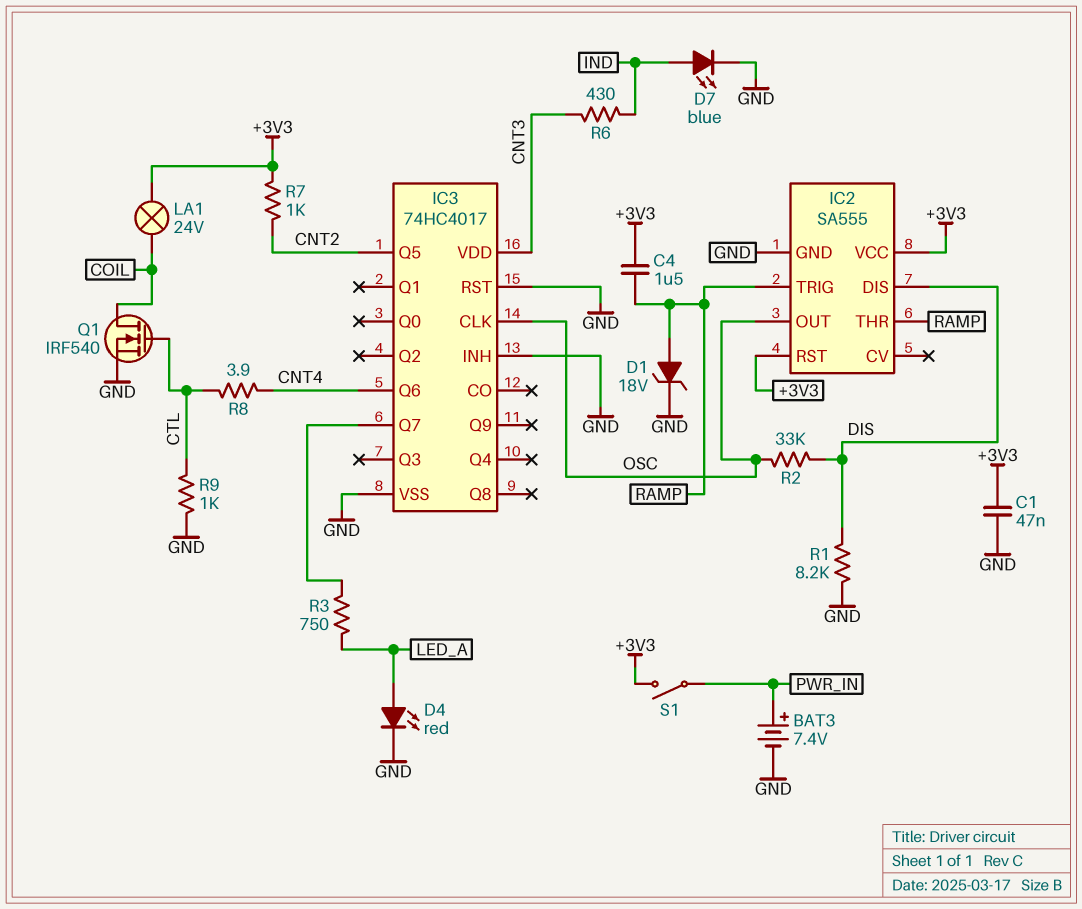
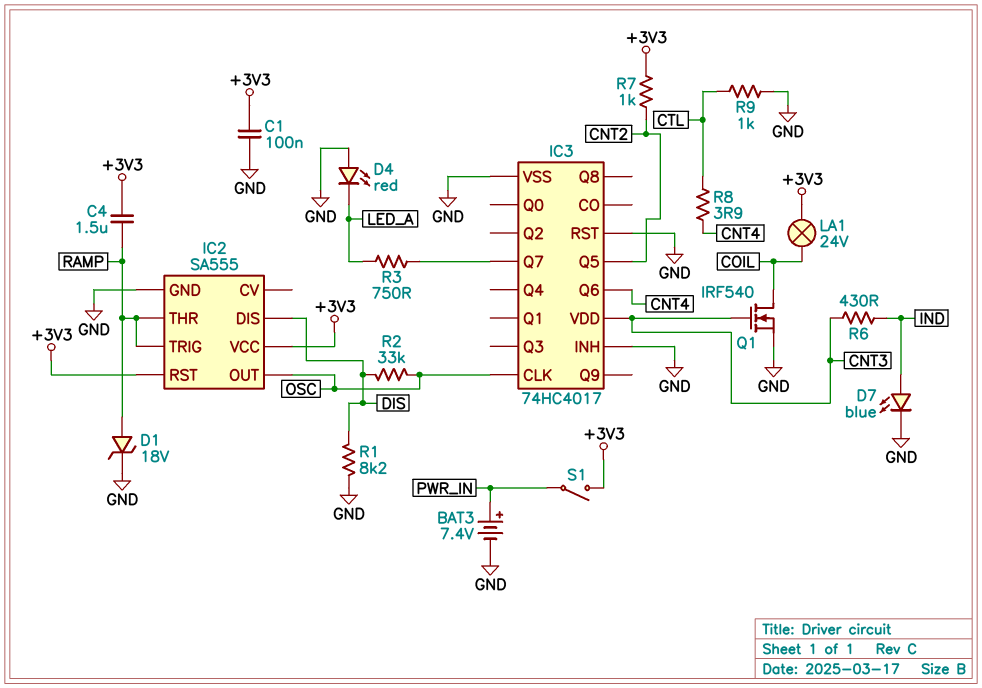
C1: 47nF (+3V3, GND) -> 100nF (+3V3, GND)
D4: LED red (A LED_A, K GND) -> LED red (A GND, K LED_A)
Q1: NMOS IRF540 (G CTL, D COIL, S GND) -> NMOS IRF540 (G CNT3, D COIL, S GND)

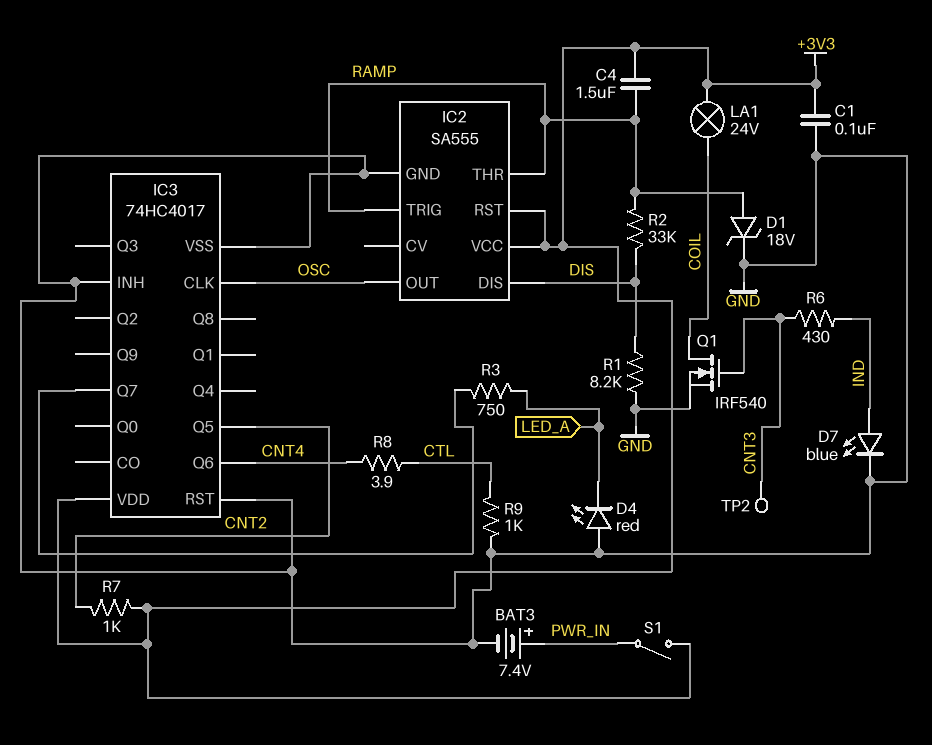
IC3 pin VDD: CNT3 -> +3V3
R2: 33k (DIS, OSC) -> 33k (DIS, RAMP)
TP2: none -> test point (CNT3)

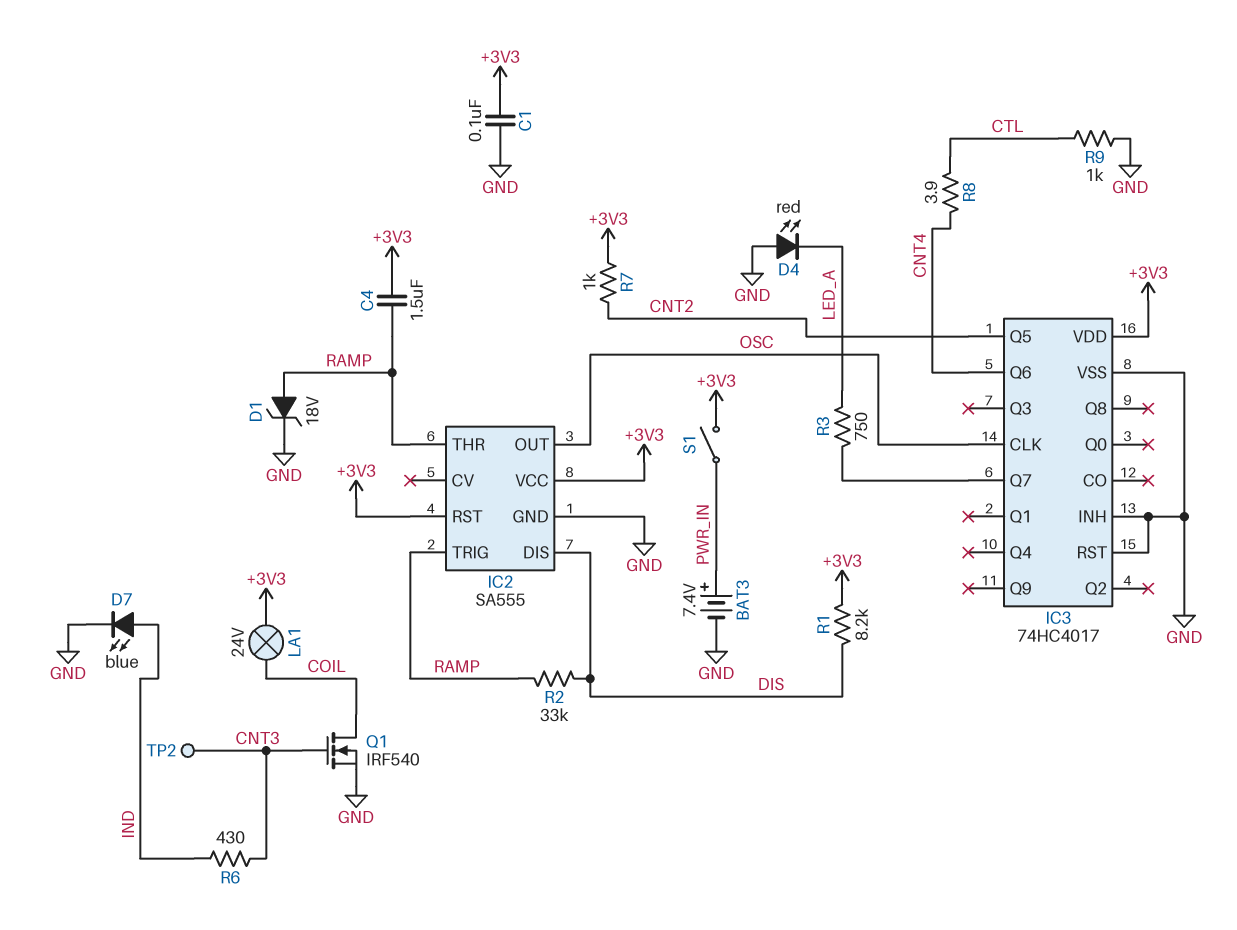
R1: 8.2k (DIS, GND) -> 8.2k (+3V3, DIS)

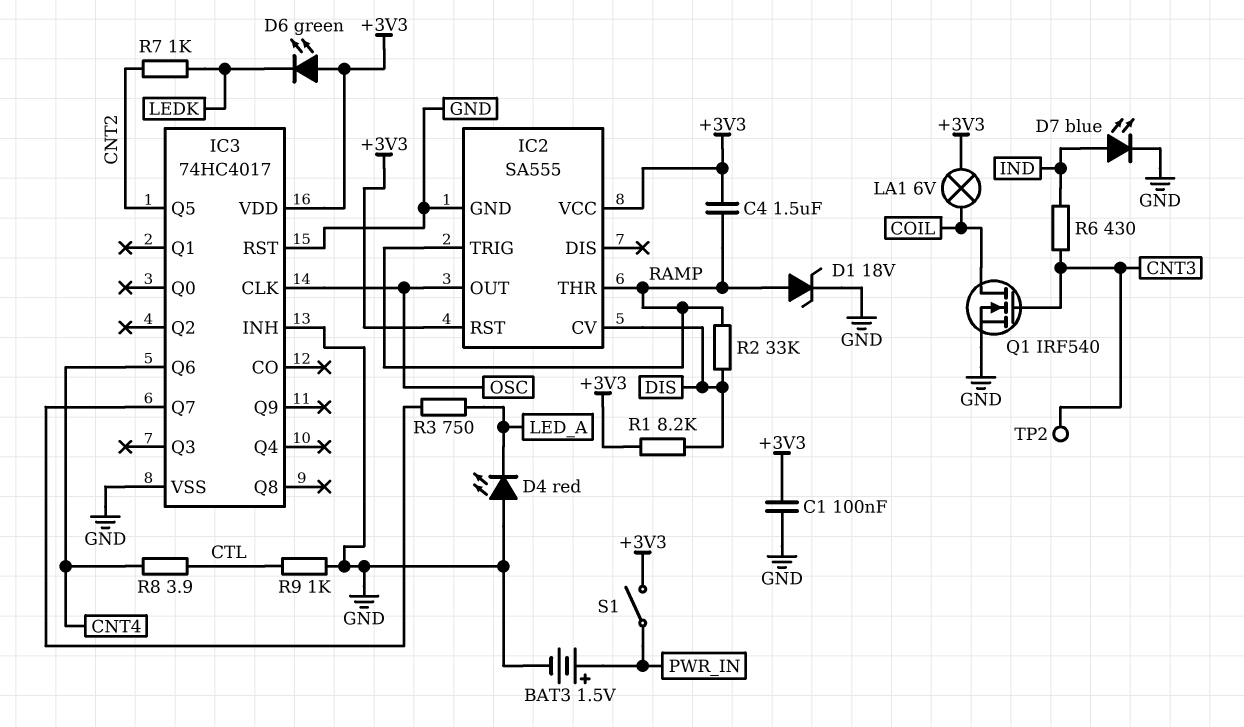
BAT3: 7.4V (plus PWR_IN, minus GND) -> 1.5V (plus PWR_IN, minus GND)
D6: none -> LED green (A +3V3, K LEDK)
IC2 pin CV: none -> DIS
IC2 pin DIS: DIS -> none
LA1: lamp 24V (+3V3, COIL) -> lamp 6V (+3V3, COIL)
R7: 1k (+3V3, CNT2) -> 1k (CNT2, LEDK)

